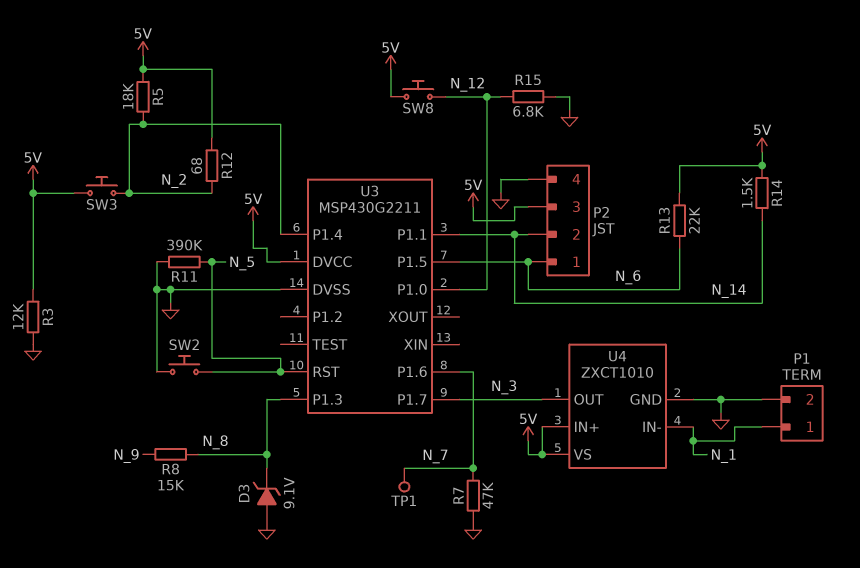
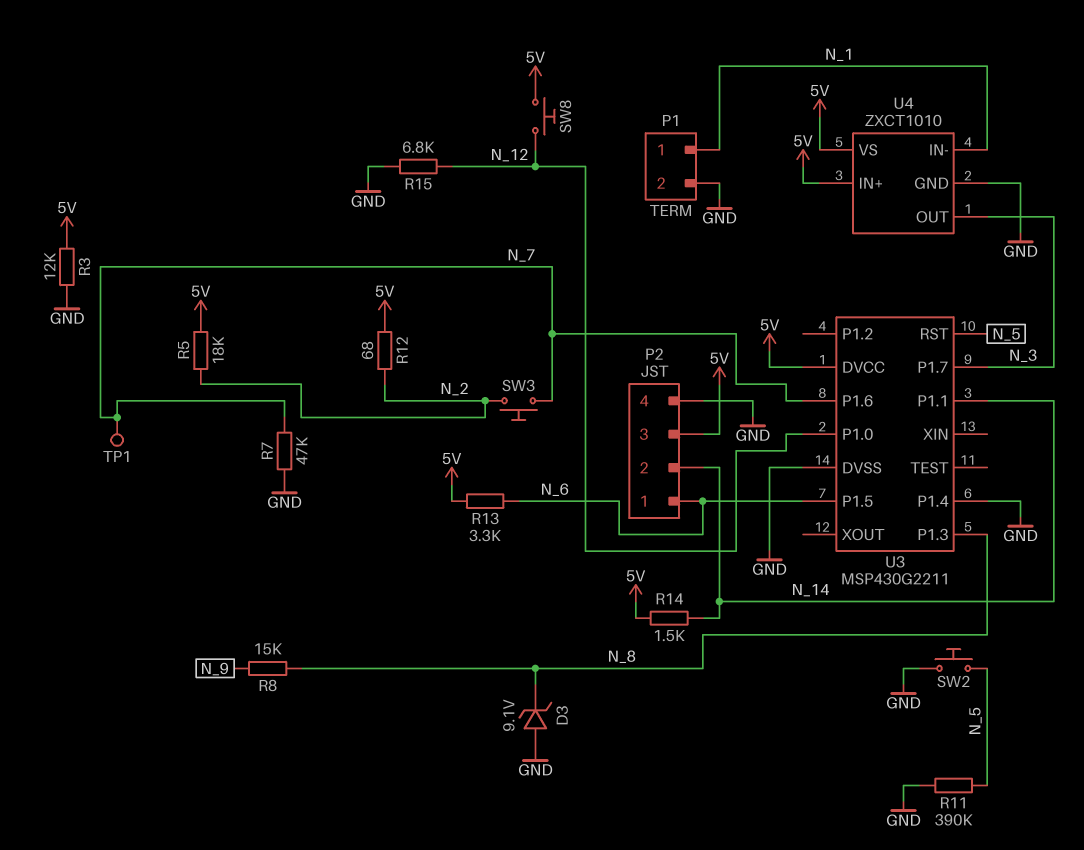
R13: 22k (5V, N_6) -> 3.3k (5V, N_6)
SW3: button (5V, N_2) -> button (N_2, N_7)
U3 pin P1.4: N_2 -> GND

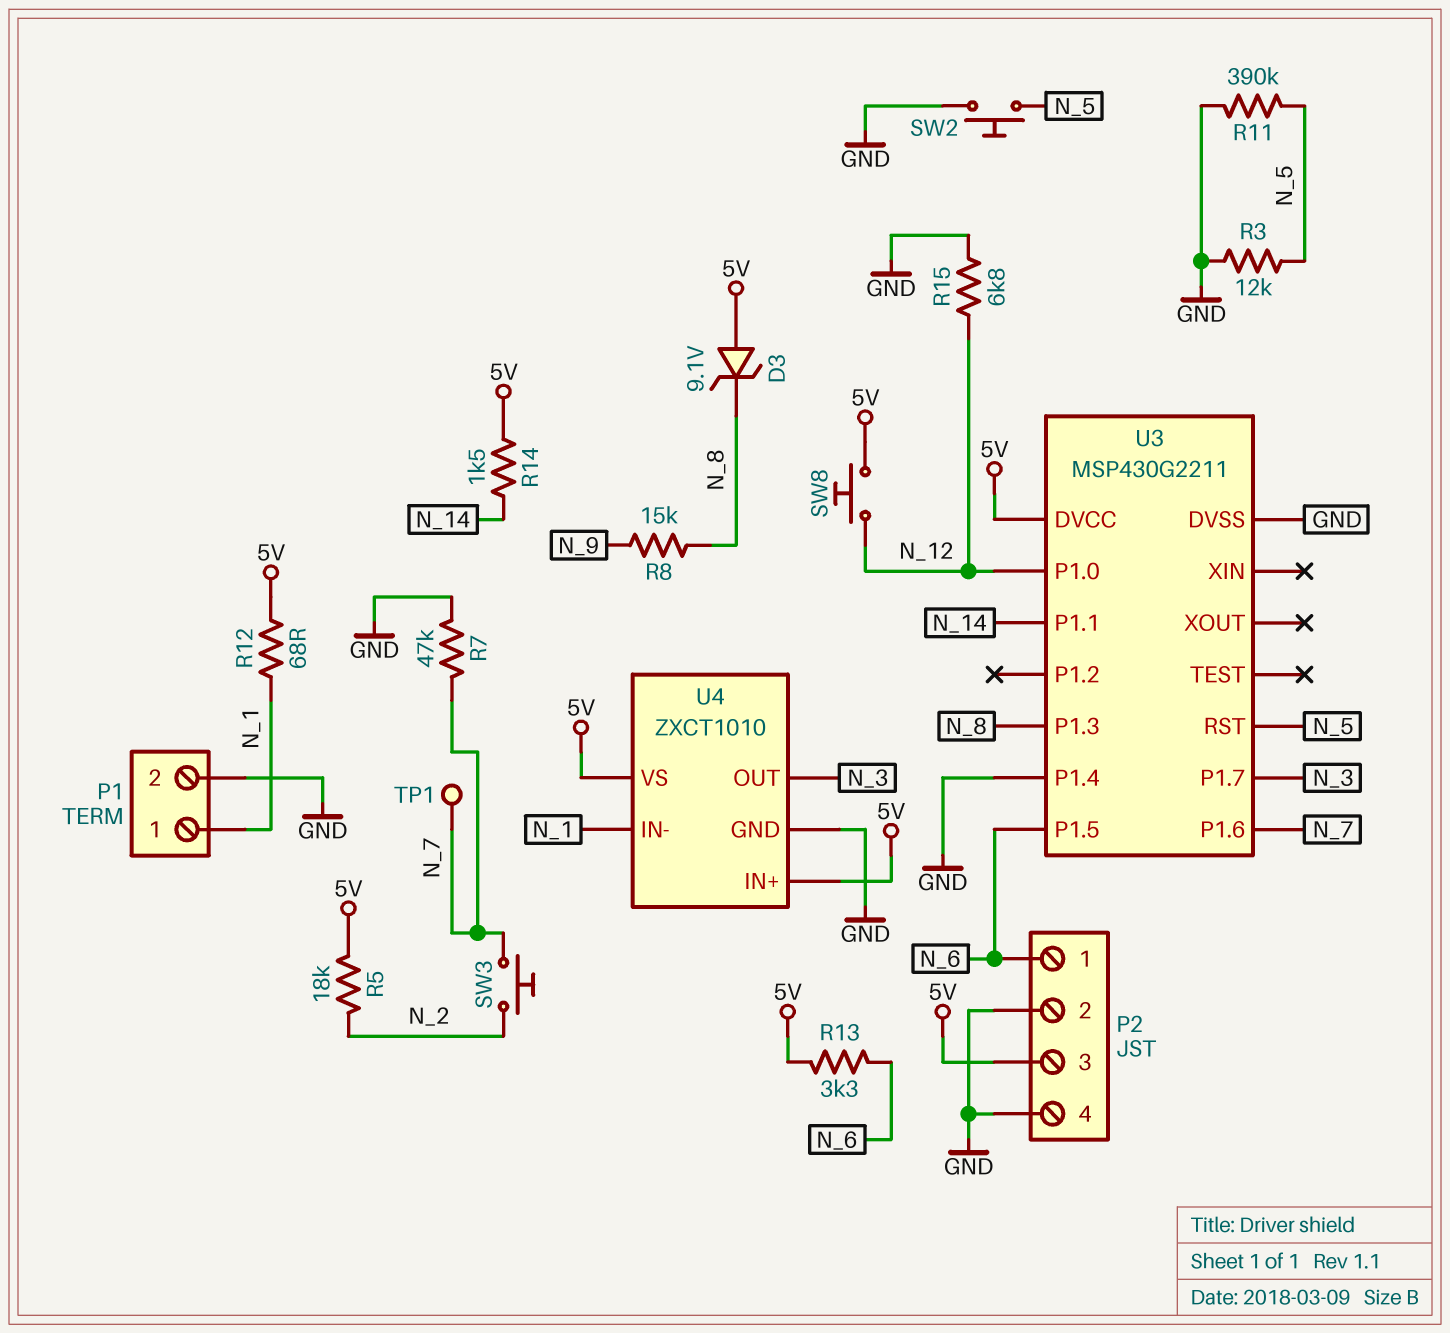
D3: zener 9.1V (A GND, K N_8) -> zener 9.1V (A 5V, K N_8)
P2 pin 2: N_14 -> GND
R3: 12k (5V, GND) -> 12k (GND, N_5)
R12: 68 (5V, N_2) -> 68 (5V, N_1)

